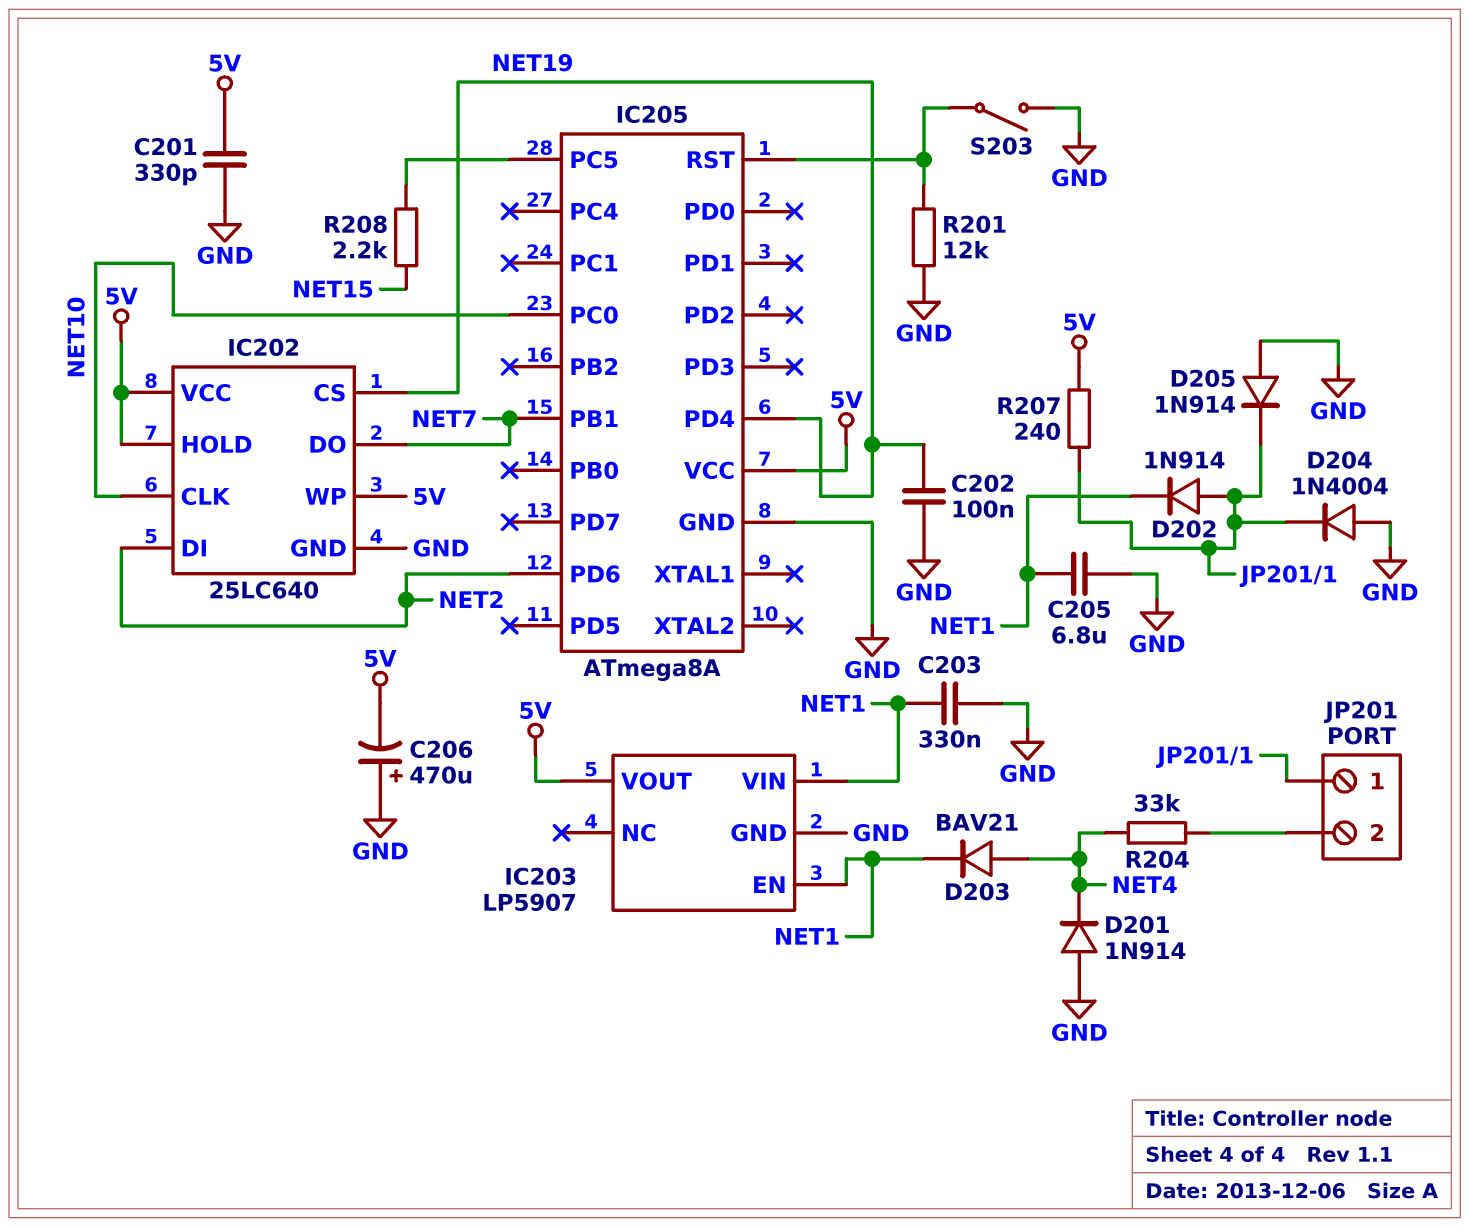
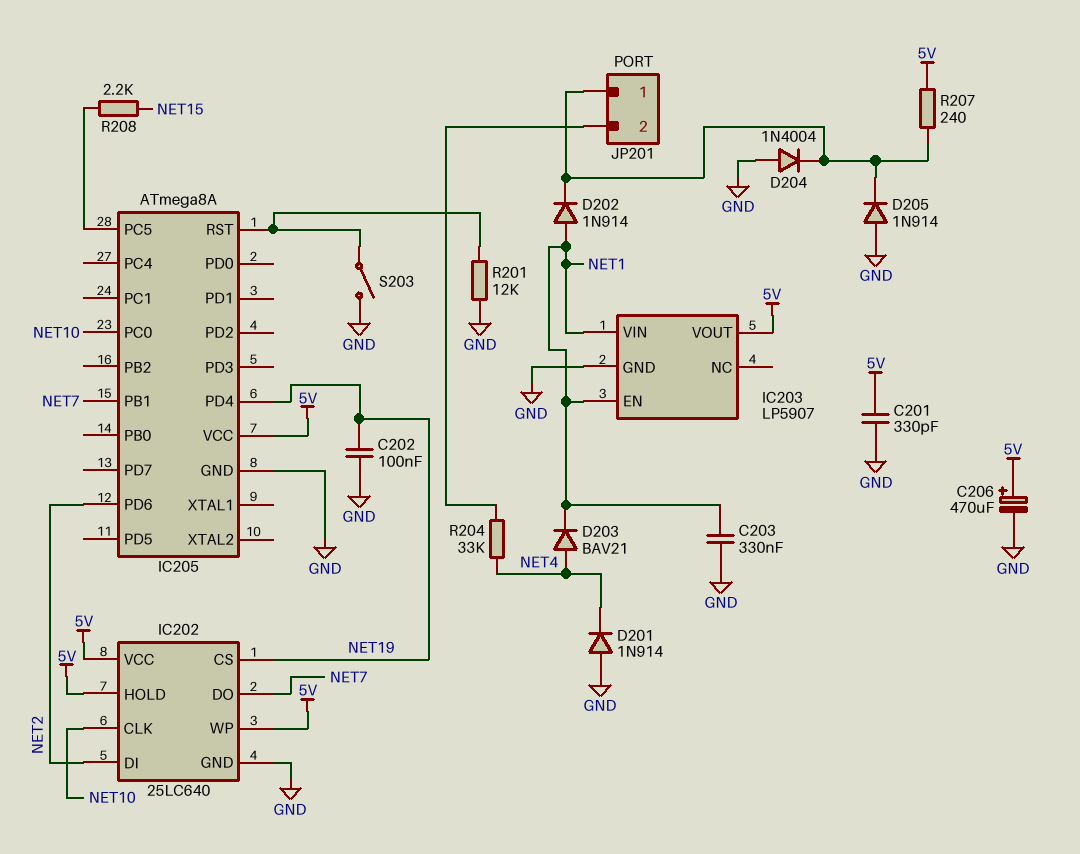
C205: 6.8uF (GND, NET1) -> none
C206: 470uF (plus GND, minus 5V) -> 470uF (plus 5V, minus GND)
D202: diode 1N914 (A JP201/1, K NET1) -> diode 1N914 (A NET1, K JP201/1)

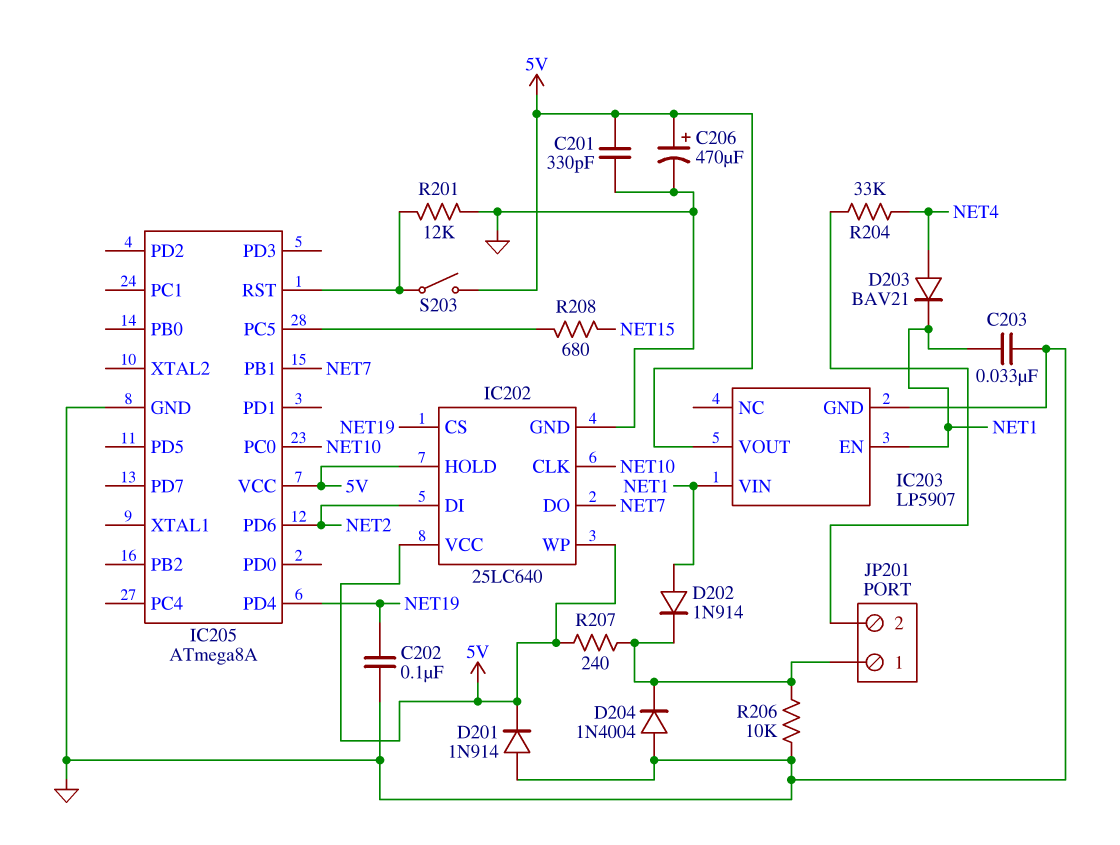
C203: 330nF (GND, NET1) -> 33nF (GND, NET1)
D201: diode 1N914 (A GND, K NET4) -> diode 1N914 (A GND, K 5V)
D205: diode 1N914 (A GND, K JP201/1) -> none
R206: none -> 10k (GND, JP201/1)
R208: 2.2k (IC205/PC5, NET15) -> 680 (IC205/PC5, NET15)
S203: switch (GND, IC205/RST) -> switch (5V, IC205/RST)

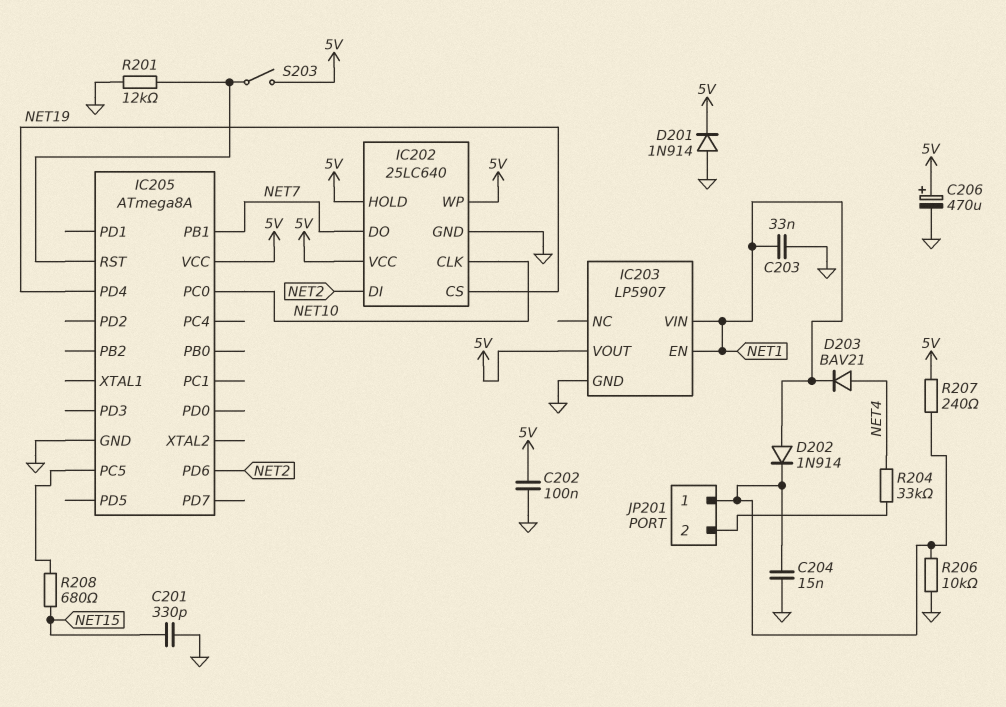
C201: 330pF (5V, GND) -> 330pF (GND, NET15)
C202: 100nF (GND, NET19) -> 100nF (5V, GND)
C204: none -> 15nF (GND, JP201/1)
D204: diode 1N4004 (A GND, K JP201/1) -> none

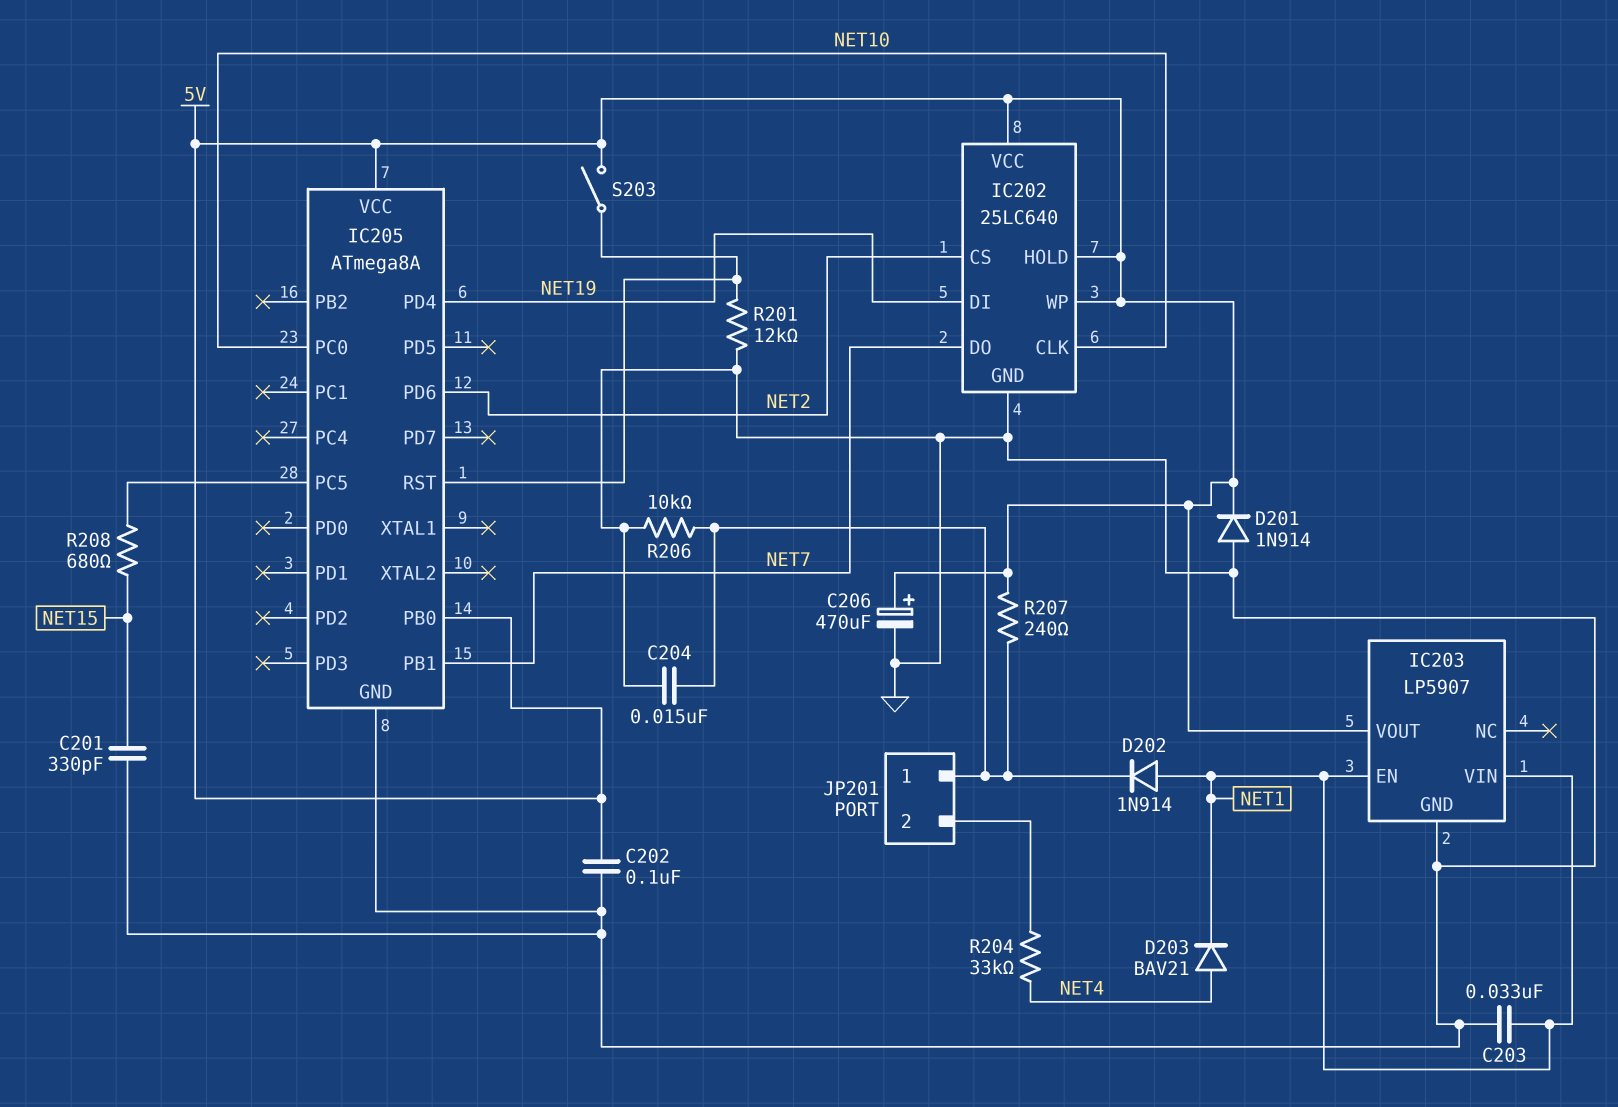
IC202 pin CS: NET19 -> NET2
IC202 pin DI: NET2 -> NET19
IC205 pin PB0: none -> 5V

